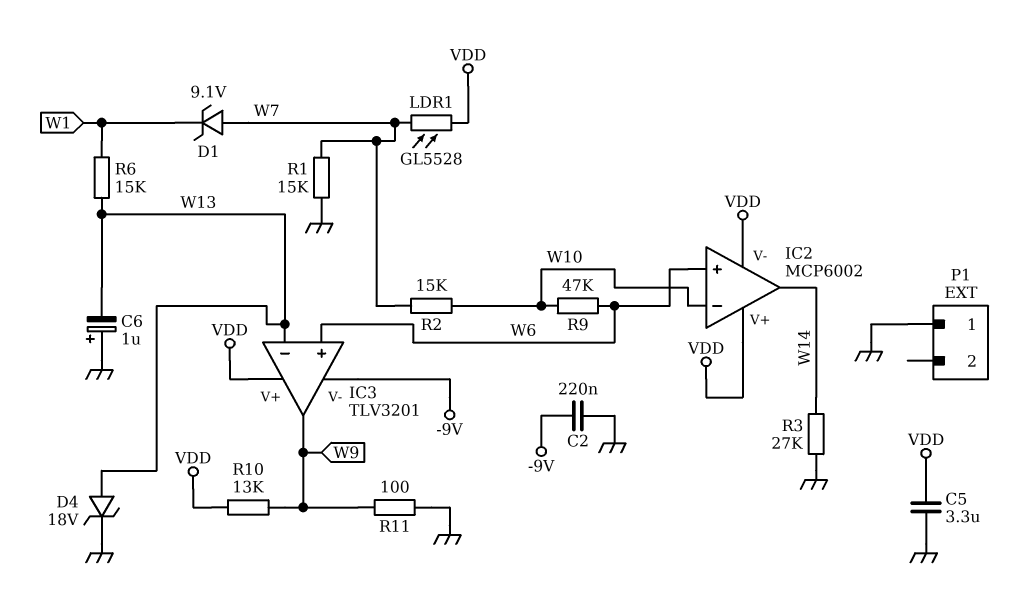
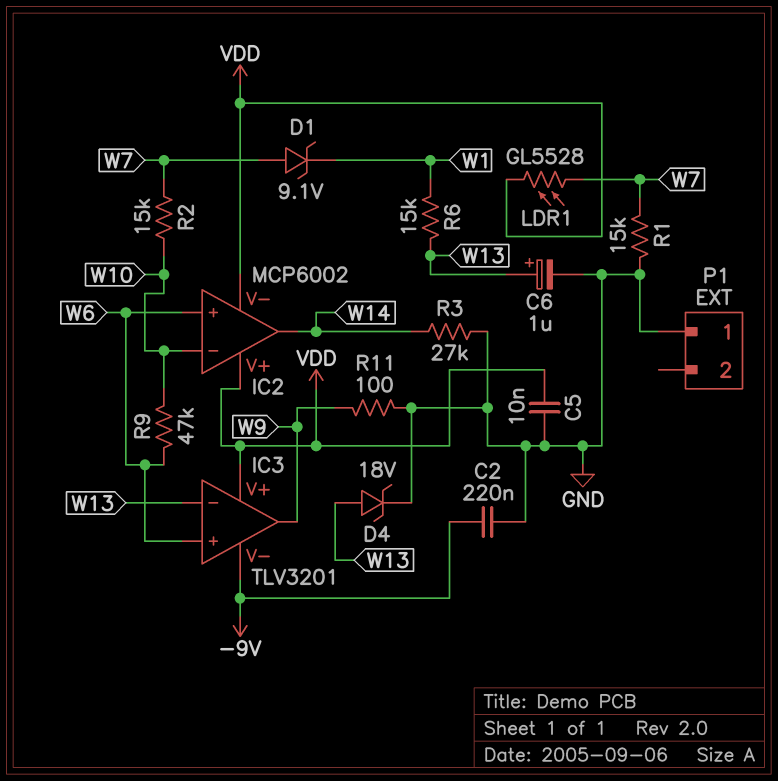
C5: 3.3uF (GND, VDD) -> 10nF (GND, VDD)
C6: 1uF (plus GND, minus W13) -> 1uF (plus W13, minus GND)
R10: 13k (VDD, W9) -> none

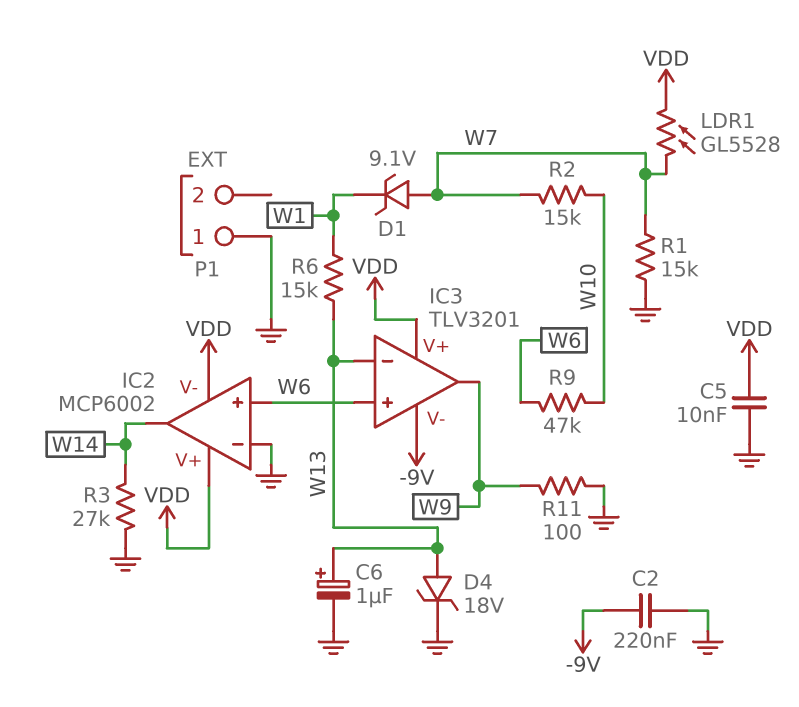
IC2 pin in-: W10 -> GND

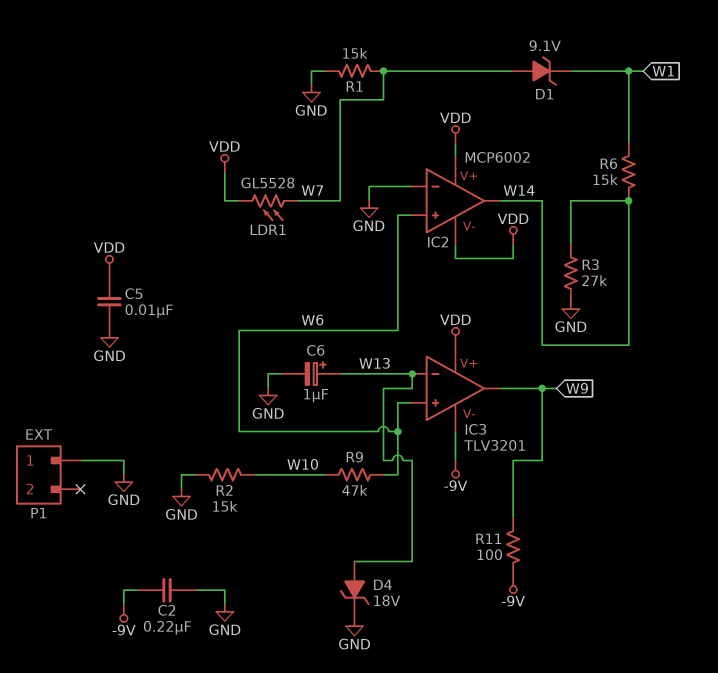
R2: 15k (W7, W10) -> 15k (GND, W10)
R6: 15k (W1, W13) -> 15k (W1, W14)
R11: 100 (GND, W9) -> 100 (-9V, W9)

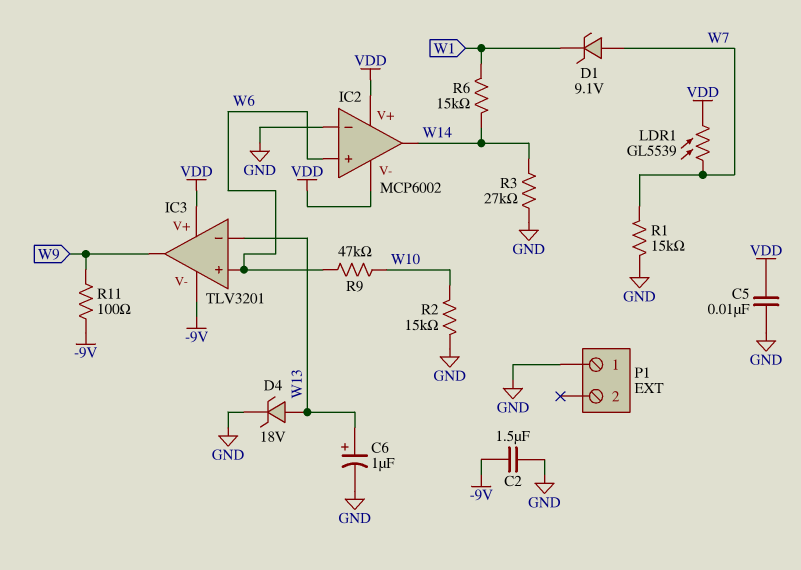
C2: 220nF (-9V, GND) -> 1.5uF (-9V, GND)
LDR1: GL5528 (VDD, W7) -> GL5539 (VDD, W7)

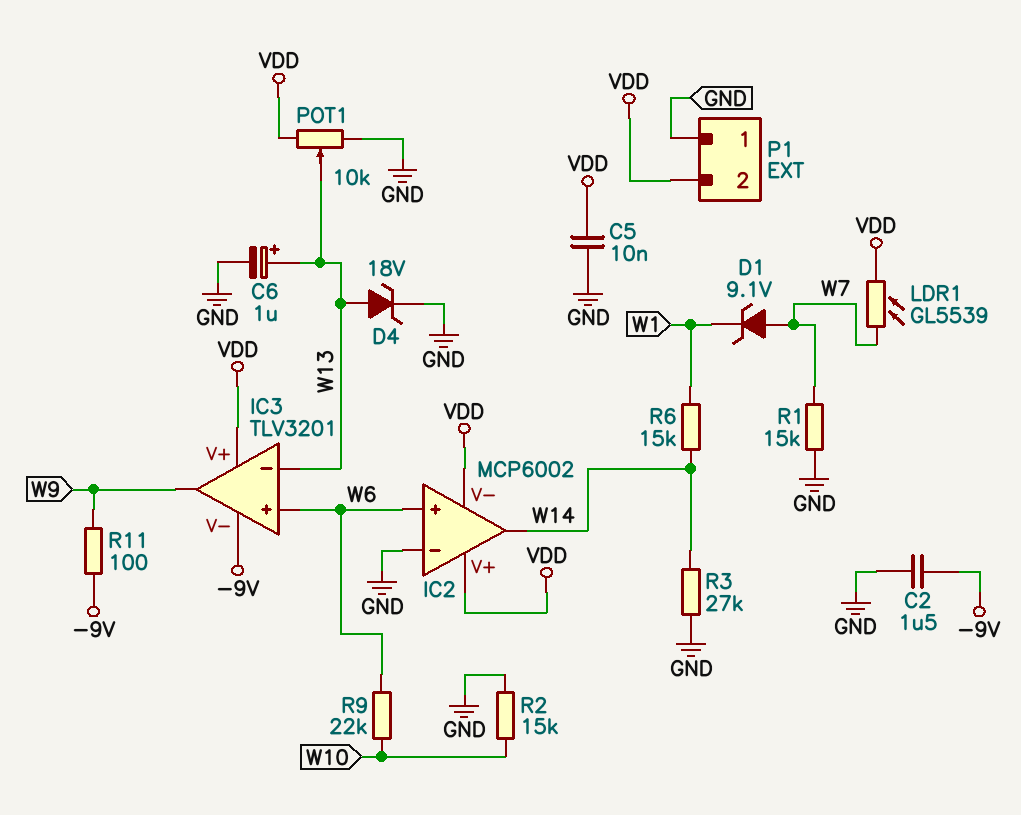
P1 pin 2: none -> VDD
POT1: none -> 10k (GND, VDD, wiper W13)
R9: 47k (W6, W10) -> 22k (W6, W10)

